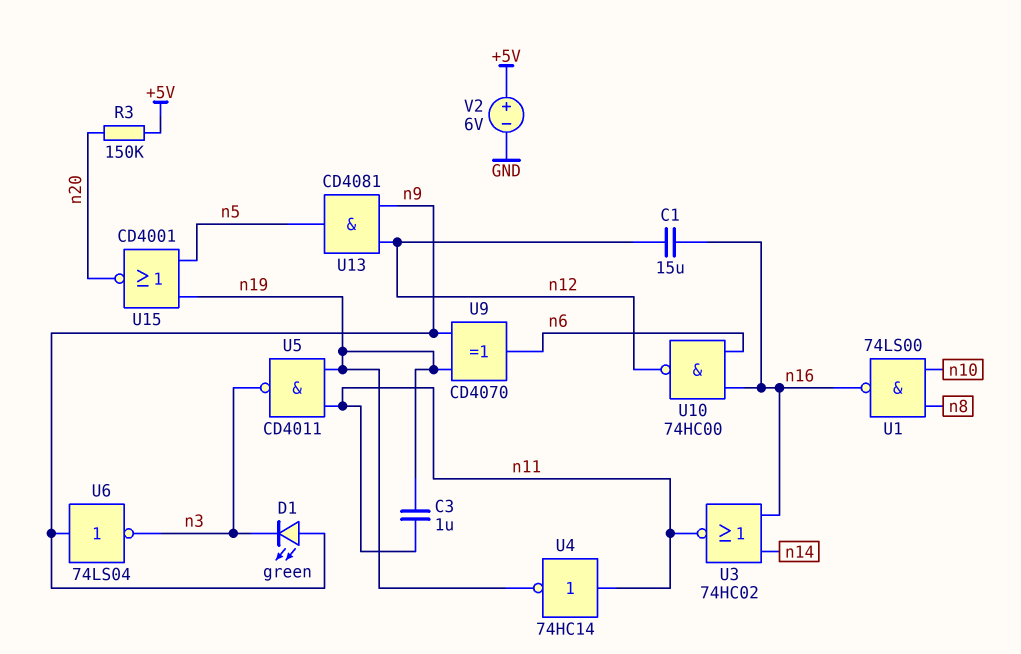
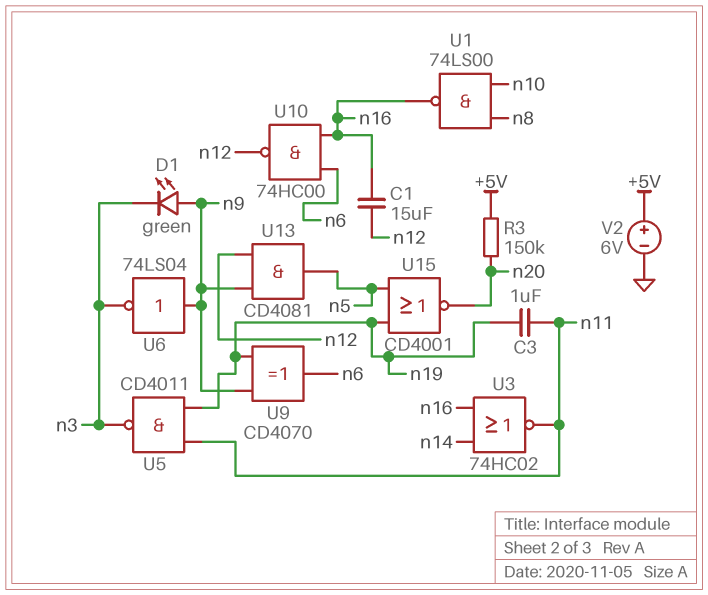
U4: NOT 74HC14 (in n11, out n19) -> none

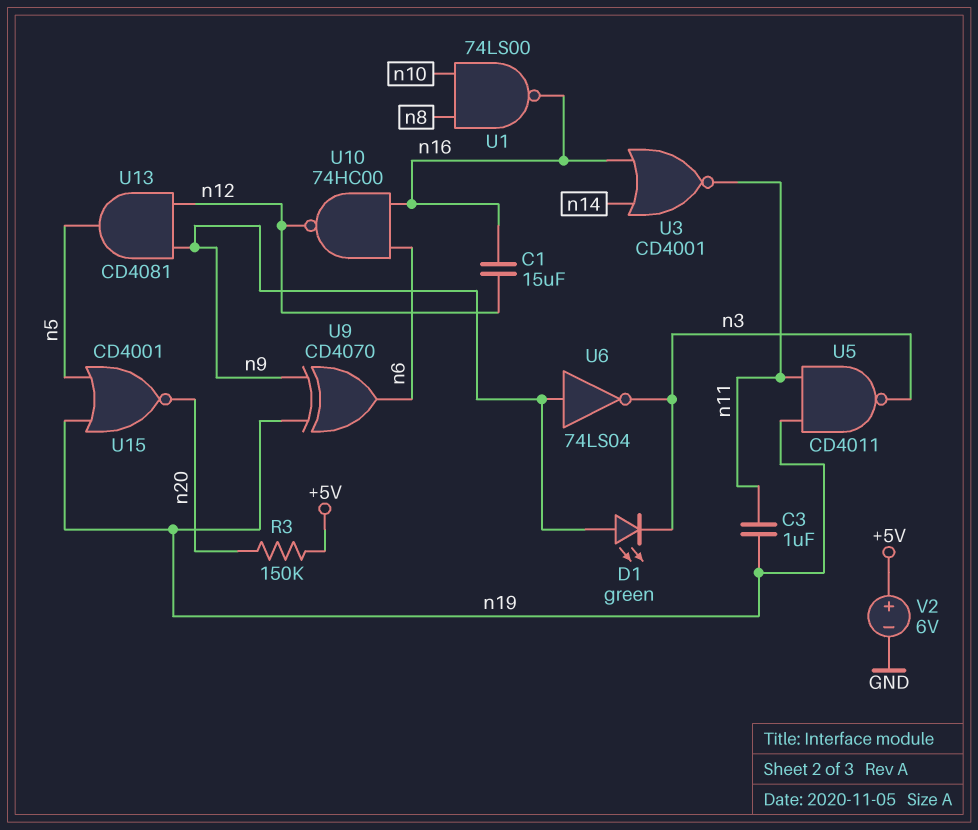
U3: NOR 74HC02 (in n14, in n16, out n11) -> NOR CD4001 (in n14, in n16, out n11)

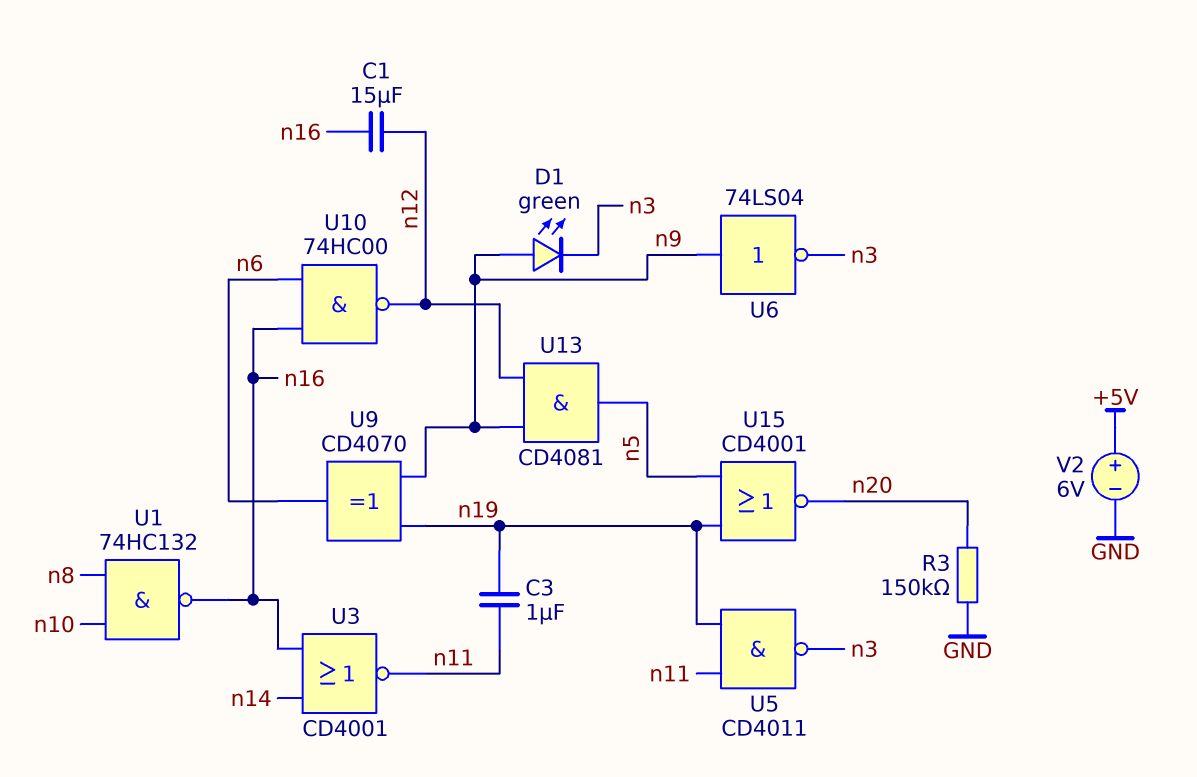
R3: 150k (+5V, n20) -> 150k (GND, n20)
U1: NAND 74LS00 (in n8, in n10, out n16) -> NAND 74HC132 (in n8, in n10, out n16)

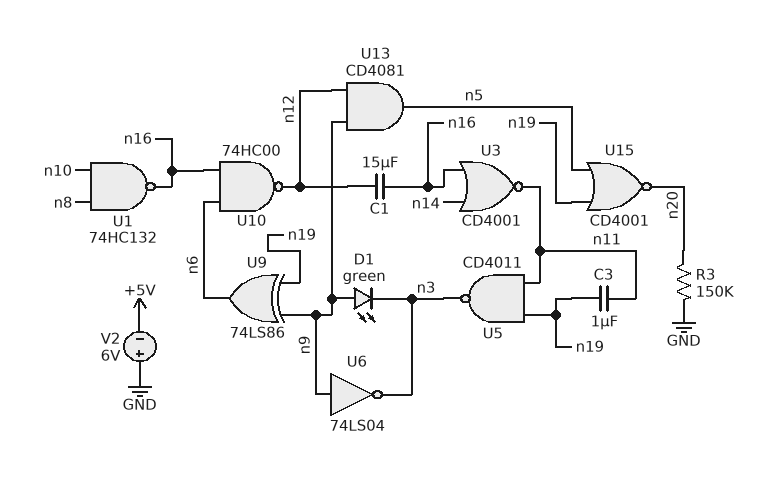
U9: XOR CD4070 (in n9, in n19, out n6) -> XOR 74LS86 (in n9, in n19, out n6)
V2: 6V (plus +5V, minus GND) -> 6V (plus GND, minus +5V)

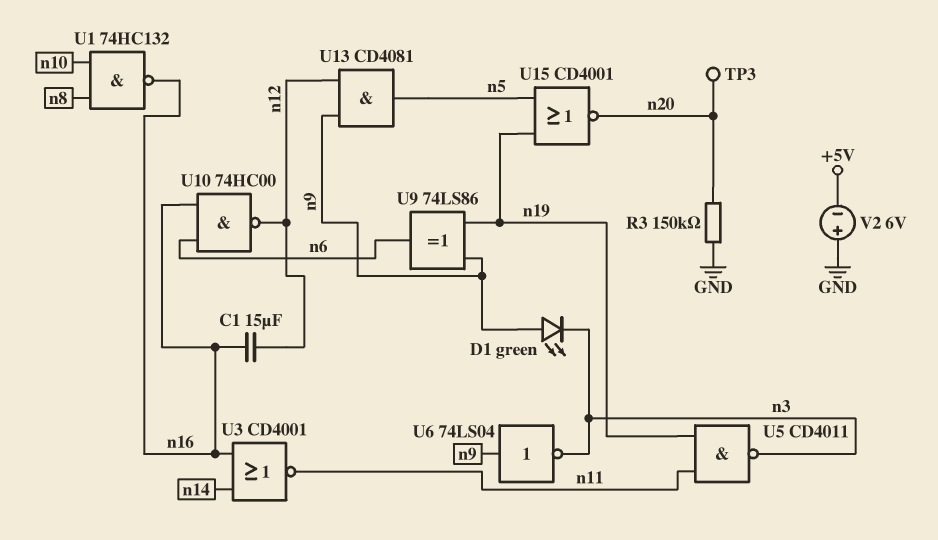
C3: 1uF (n11, n19) -> none
TP3: none -> test point (n20)

